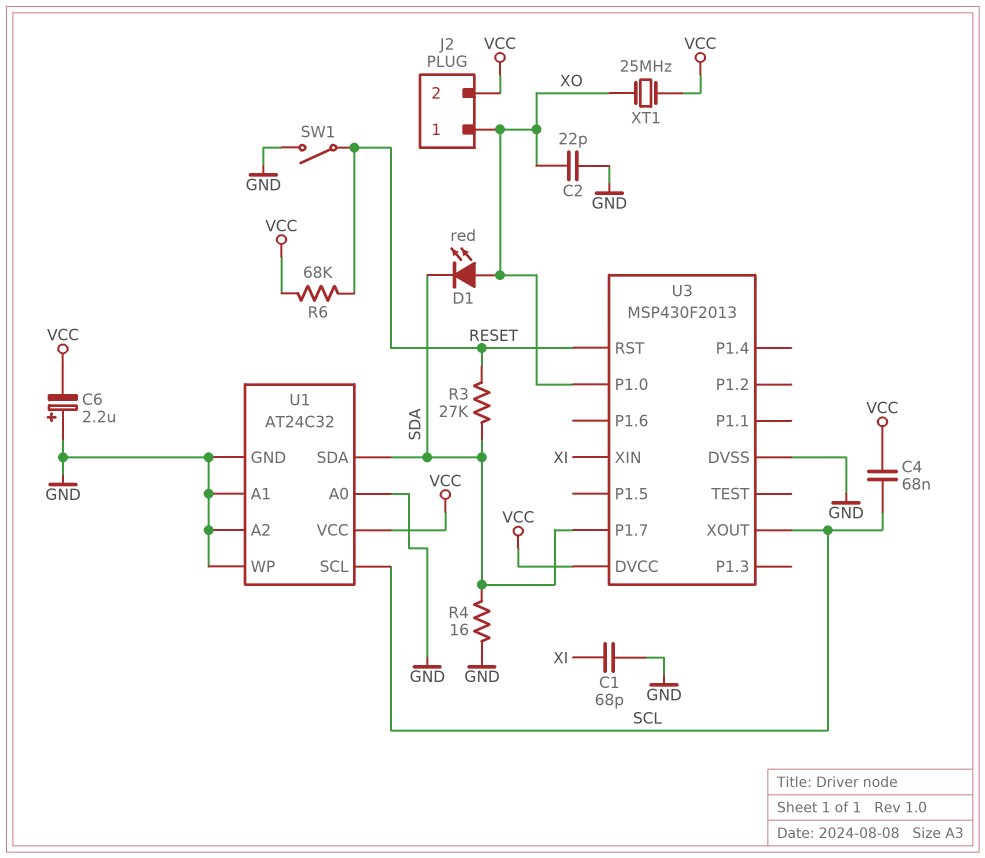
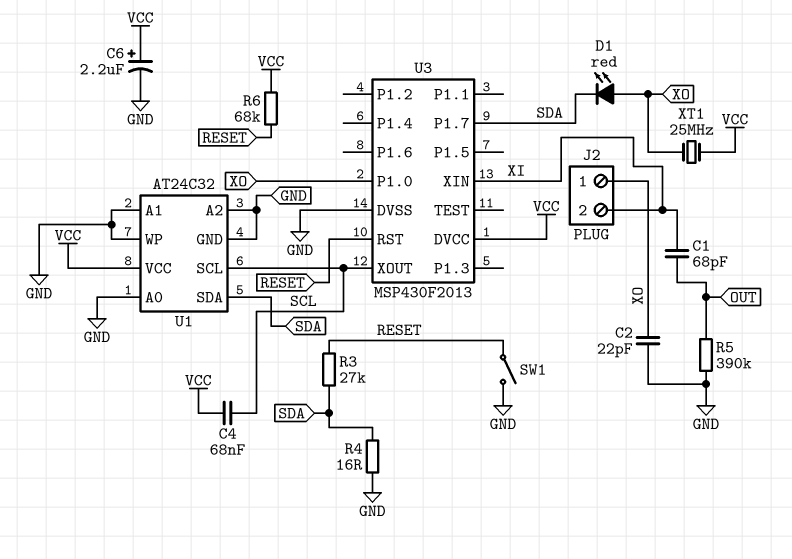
C1: 68pF (GND, XI) -> 68pF (OUT, XI)
C6: 2.2uF (plus GND, minus VCC) -> 2.2uF (plus VCC, minus GND)
J2 pin 2: VCC -> XI
R5: none -> 390k (GND, OUT)

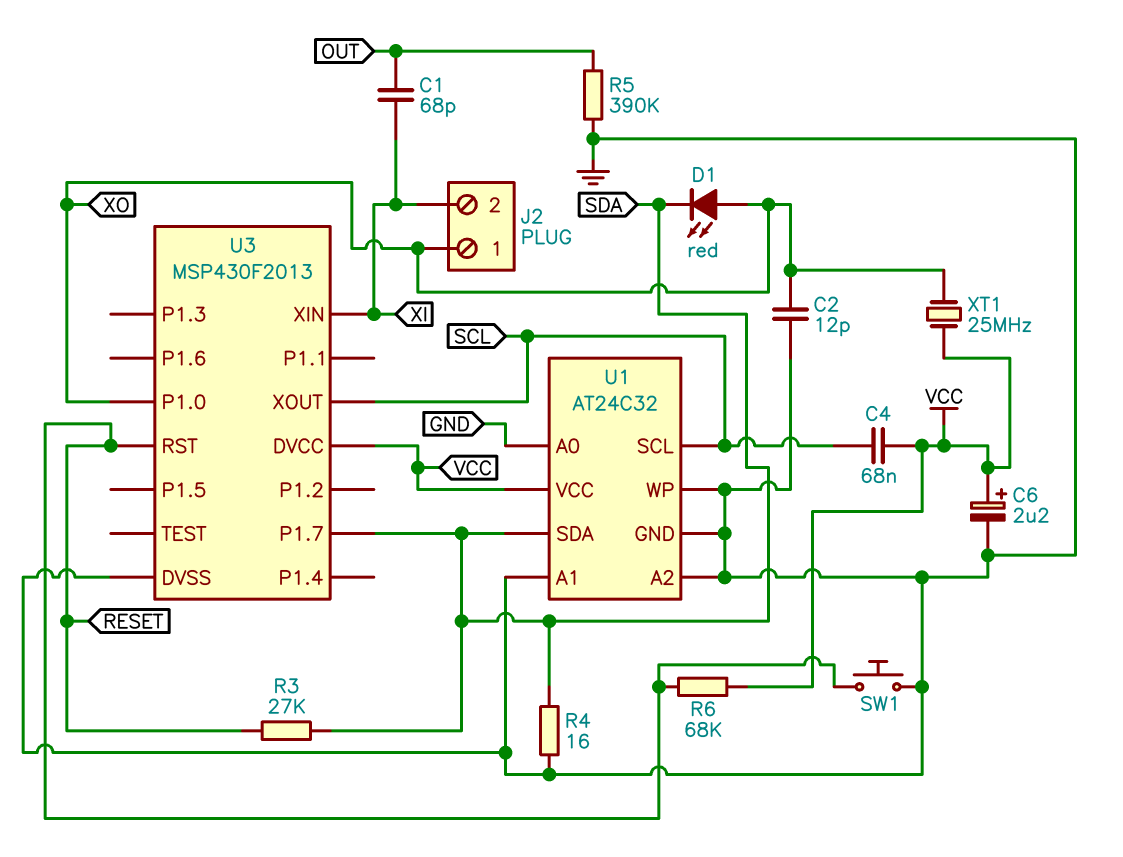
C2: 22pF (GND, XO) -> 12pF (GND, XO)
SW1: switch (GND, RESET) -> button (GND, RESET)

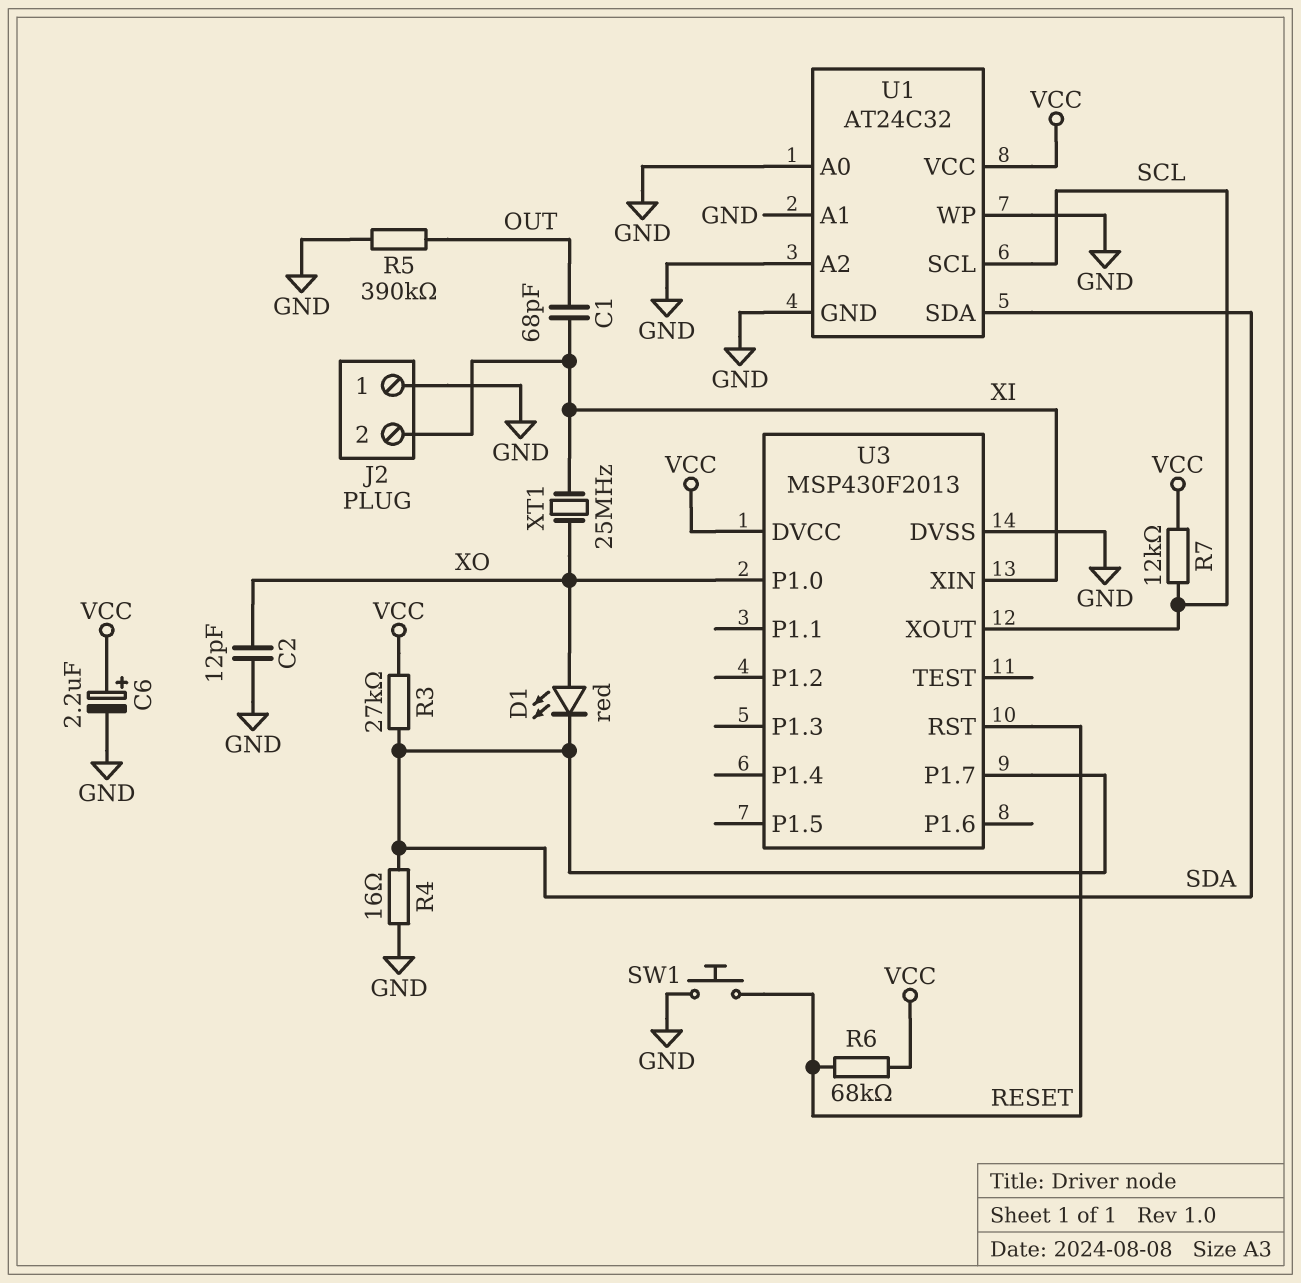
C4: 68nF (SCL, VCC) -> none
J2 pin 1: XO -> GND
R3: 27k (RESET, SDA) -> 27k (SDA, VCC)
R7: none -> 12k (SCL, VCC)
XT1: 25MHz (VCC, XO) -> 25MHz (XI, XO)

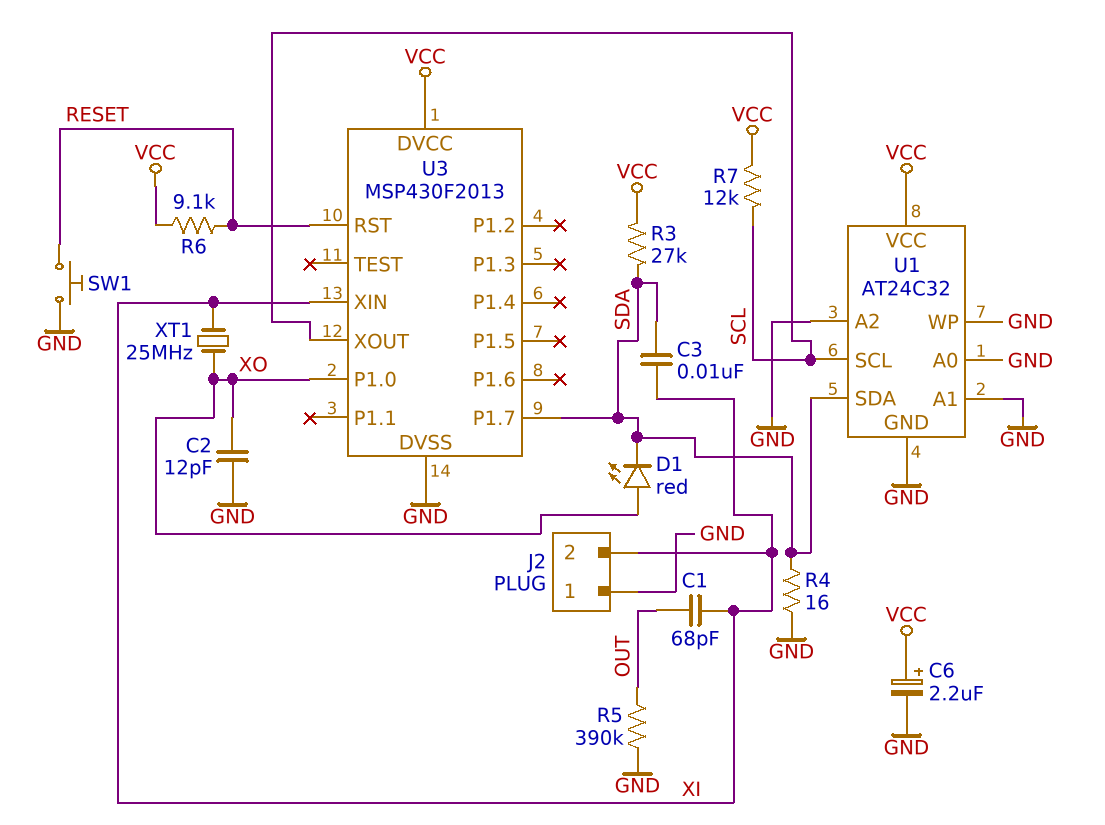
C3: none -> 10nF (SDA, XI)
R6: 68k (RESET, VCC) -> 9.1k (RESET, VCC)

